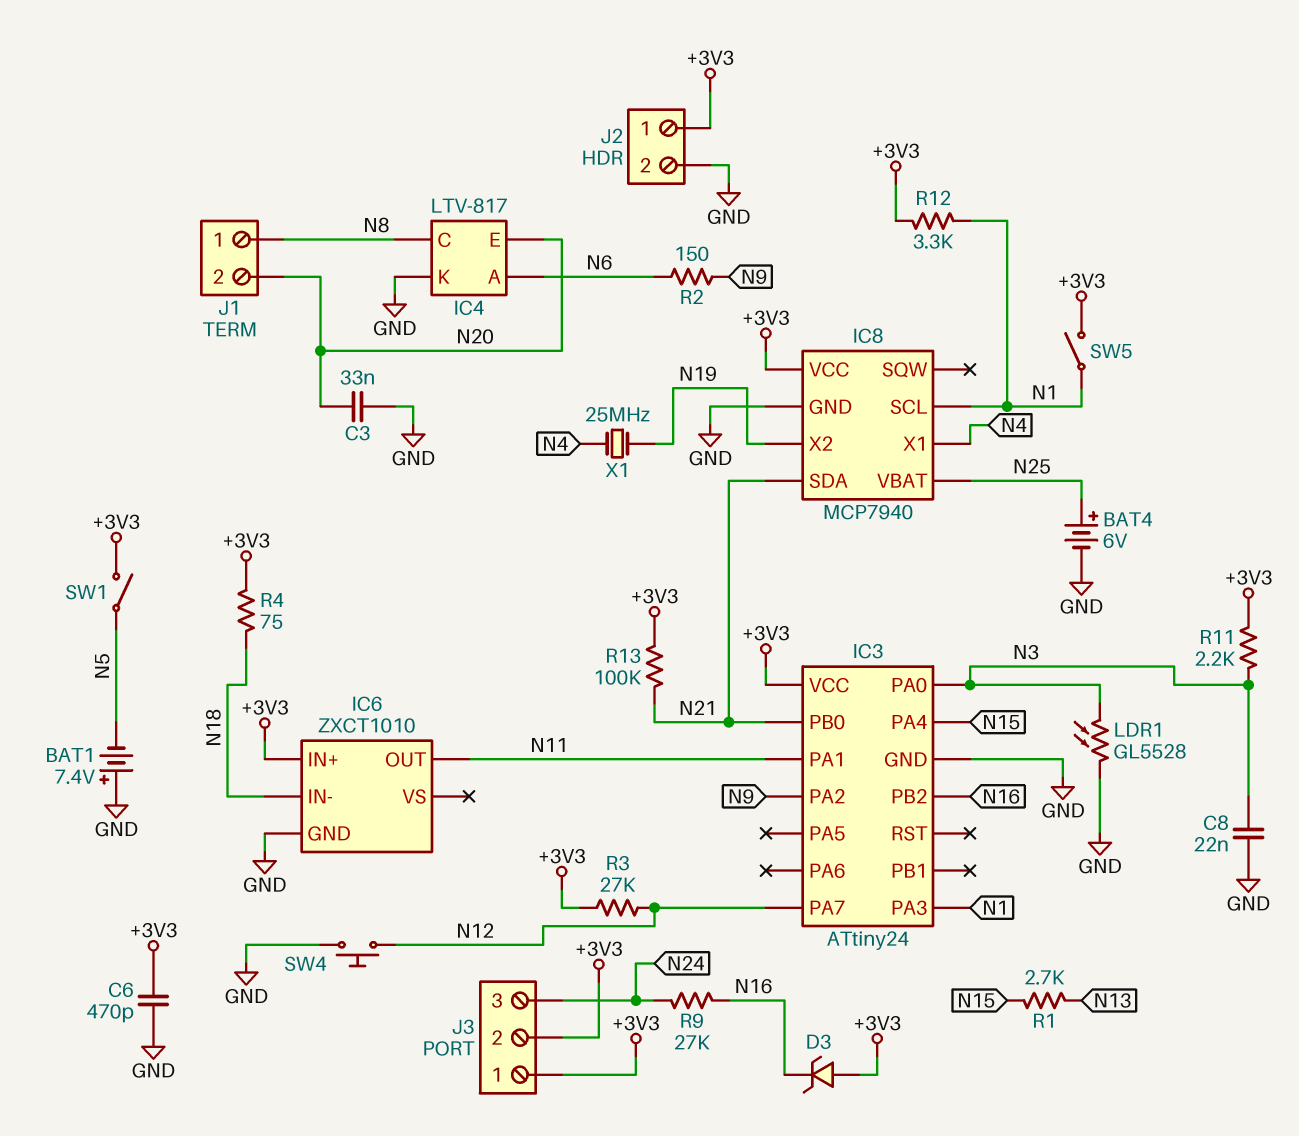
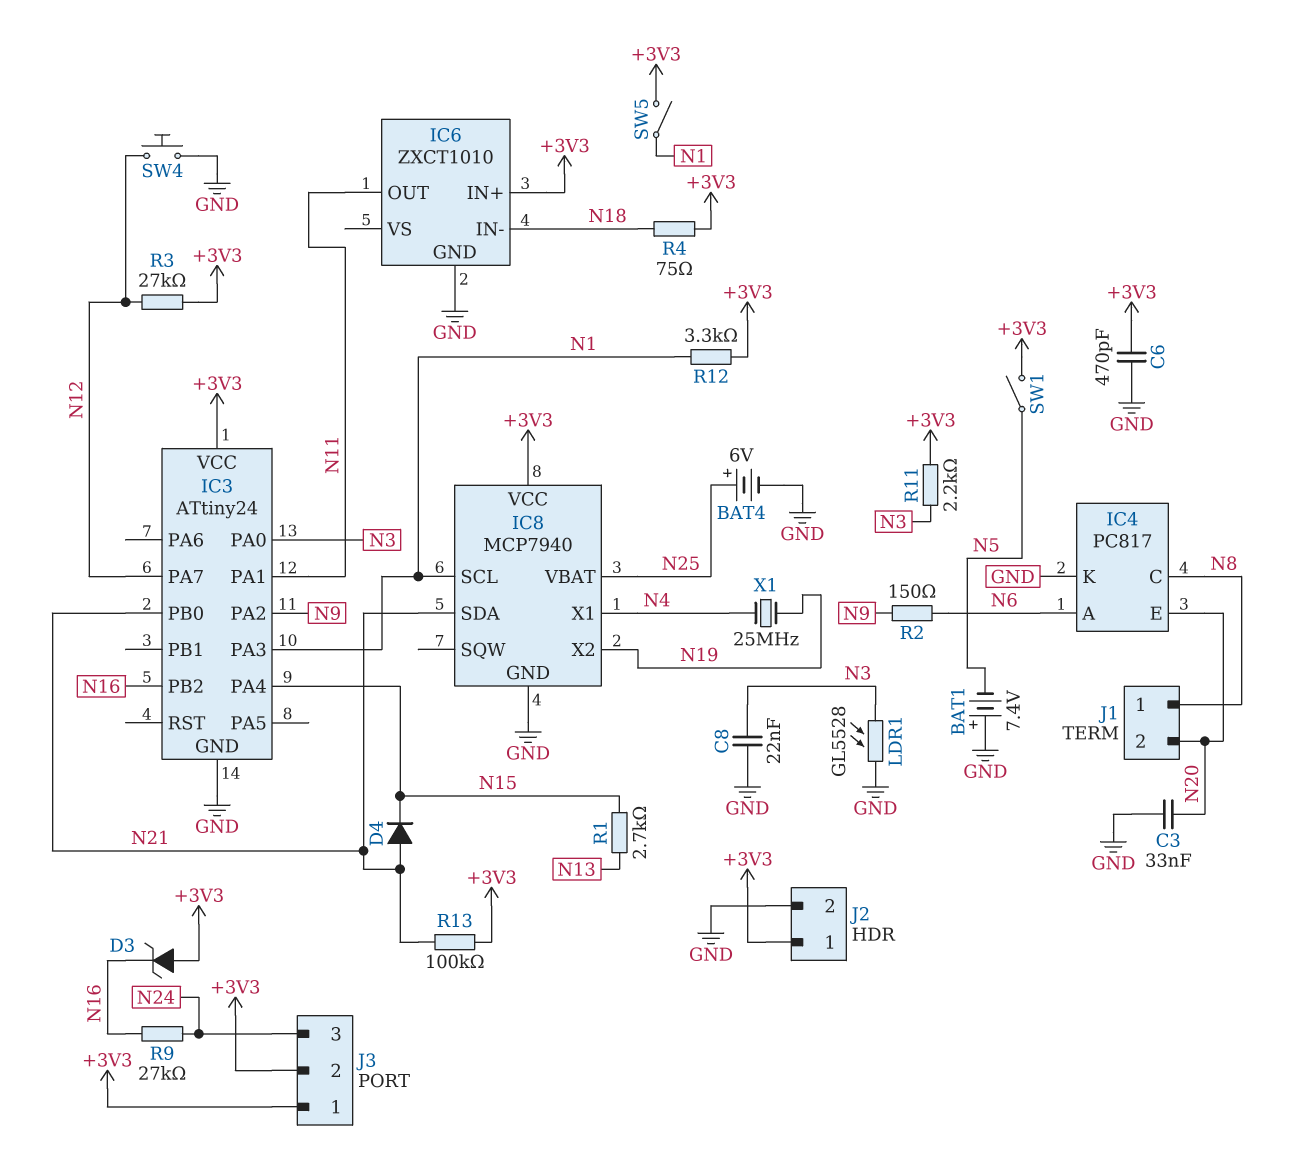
D4: none -> diode (A N21, K N15)
IC4: LTV-817 -> PC817

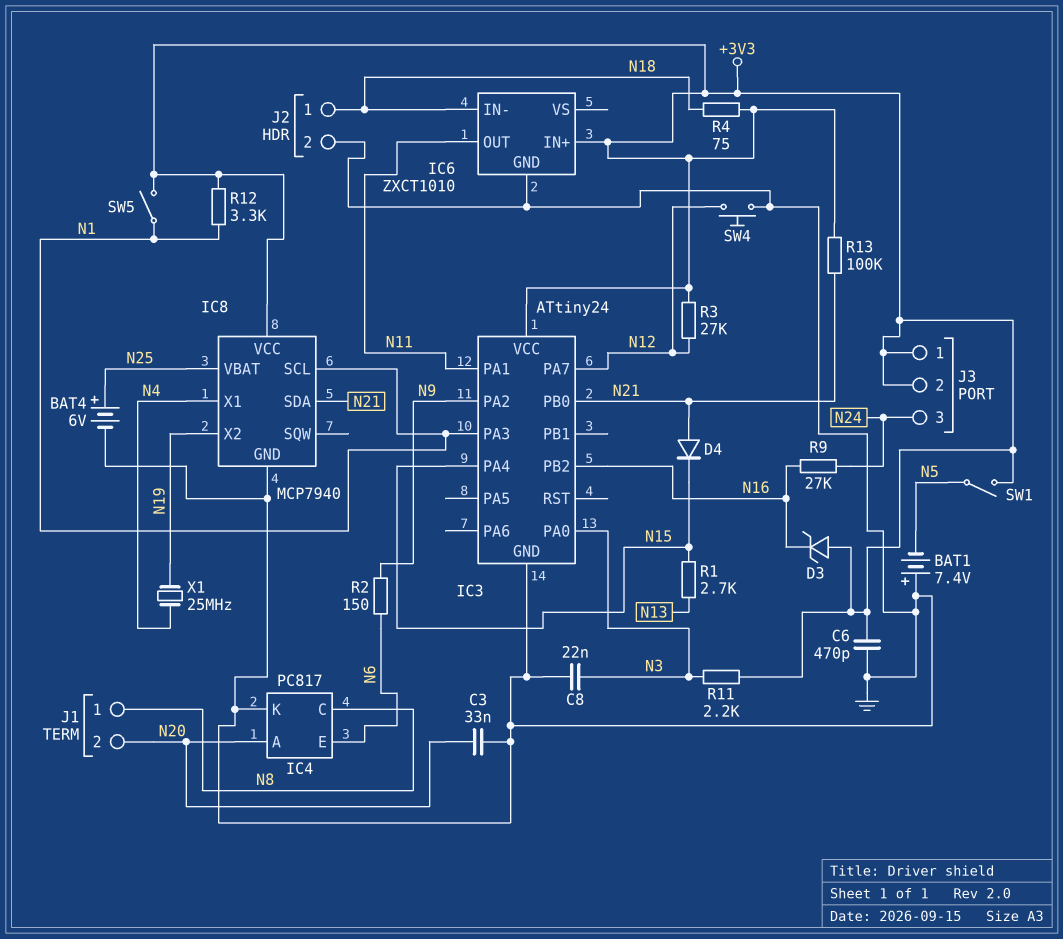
IC4 pin A: N6 -> N20
IC4 pin E: N20 -> N6
J2 pin 1: +3V3 -> N18
LDR1: GL5528 (GND, N3) -> none

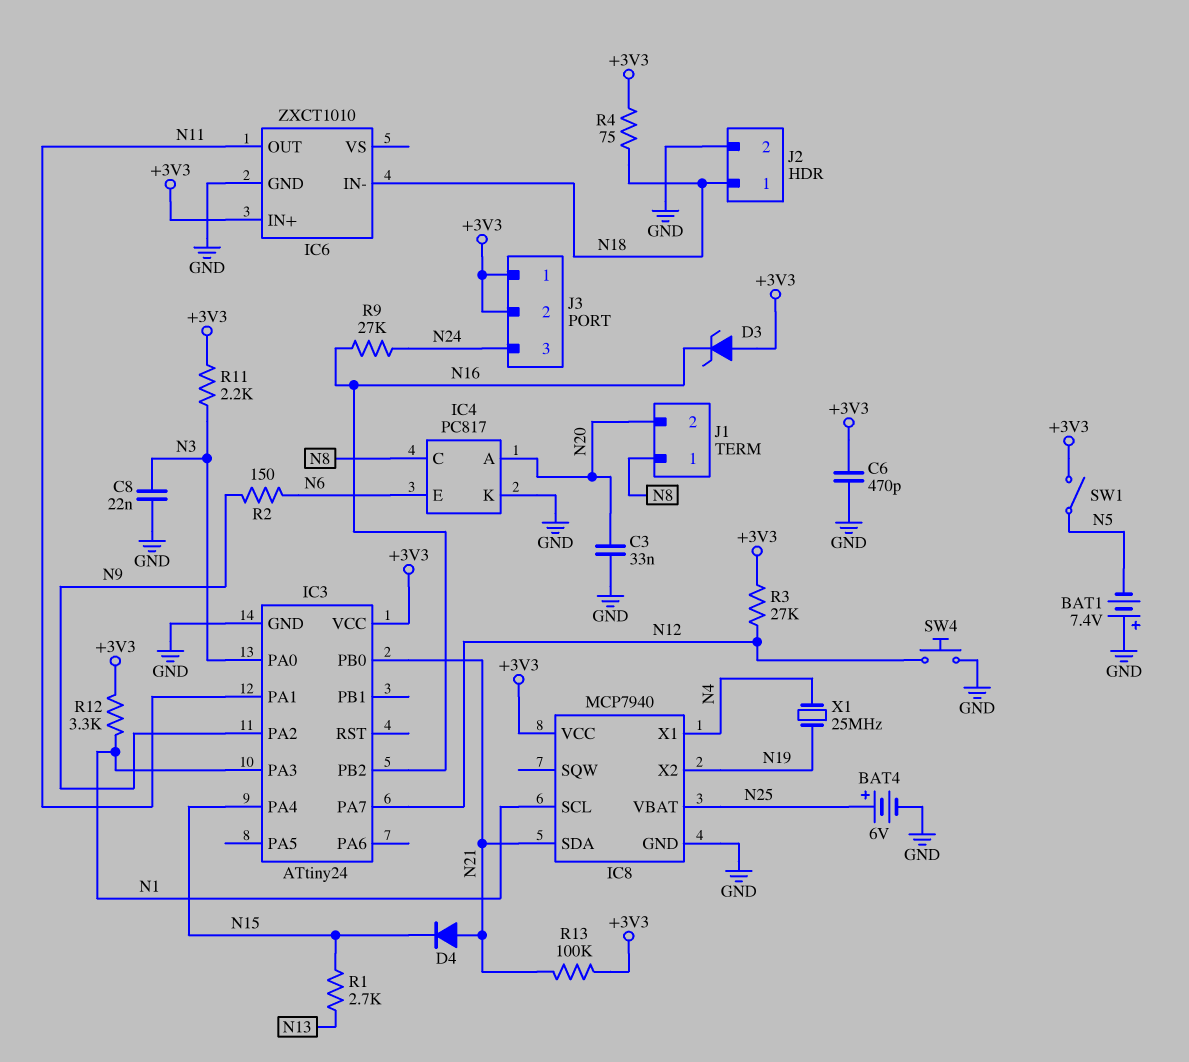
SW5: switch (+3V3, N1) -> none

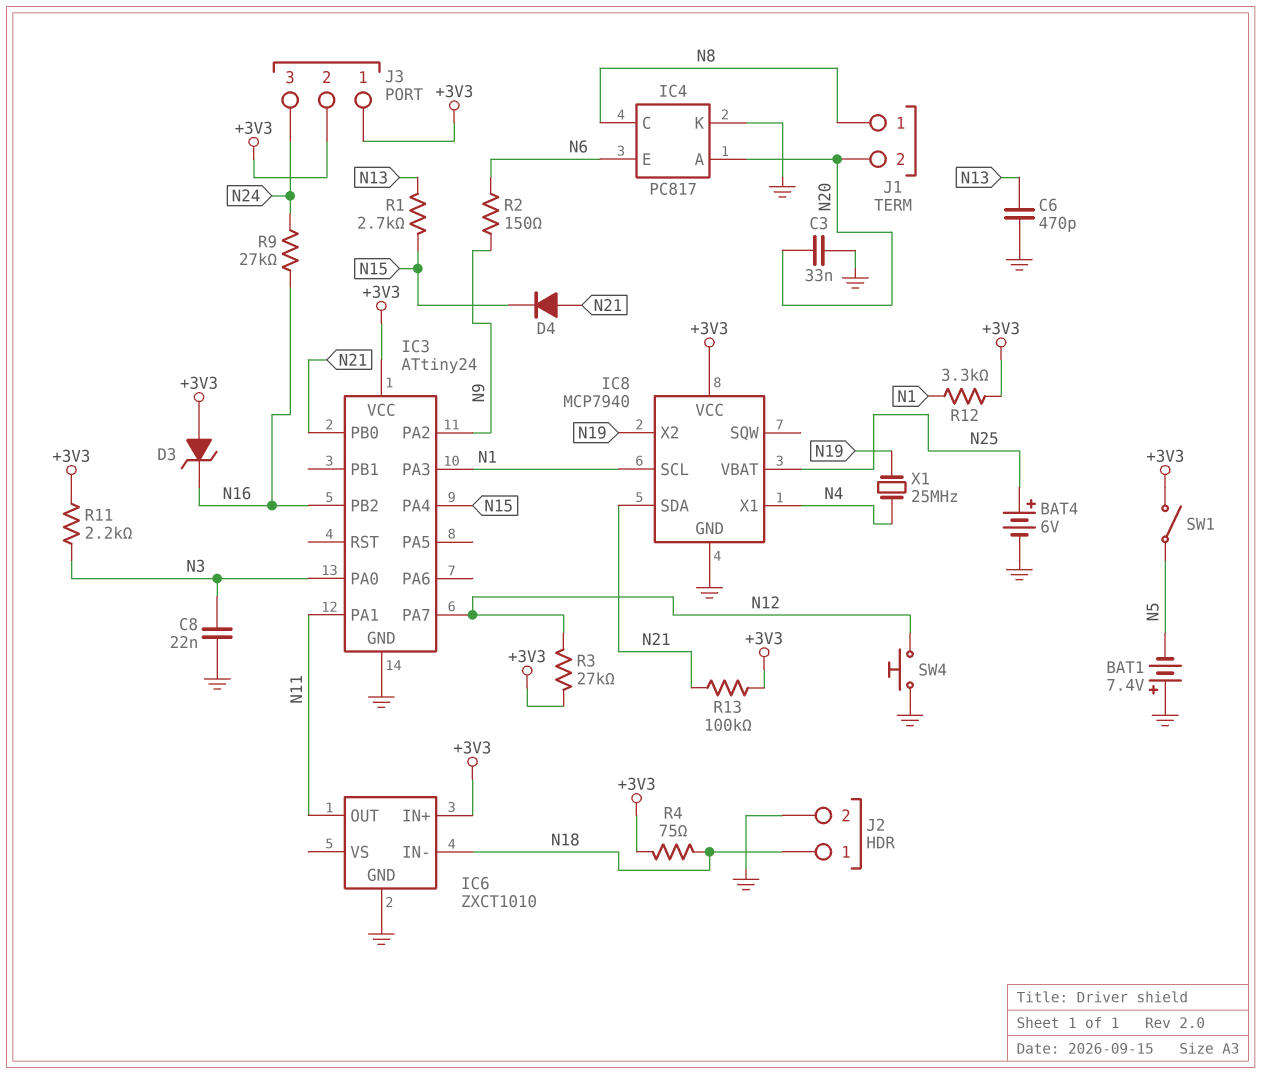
C6: 470pF (+3V3, GND) -> 470pF (GND, N13)

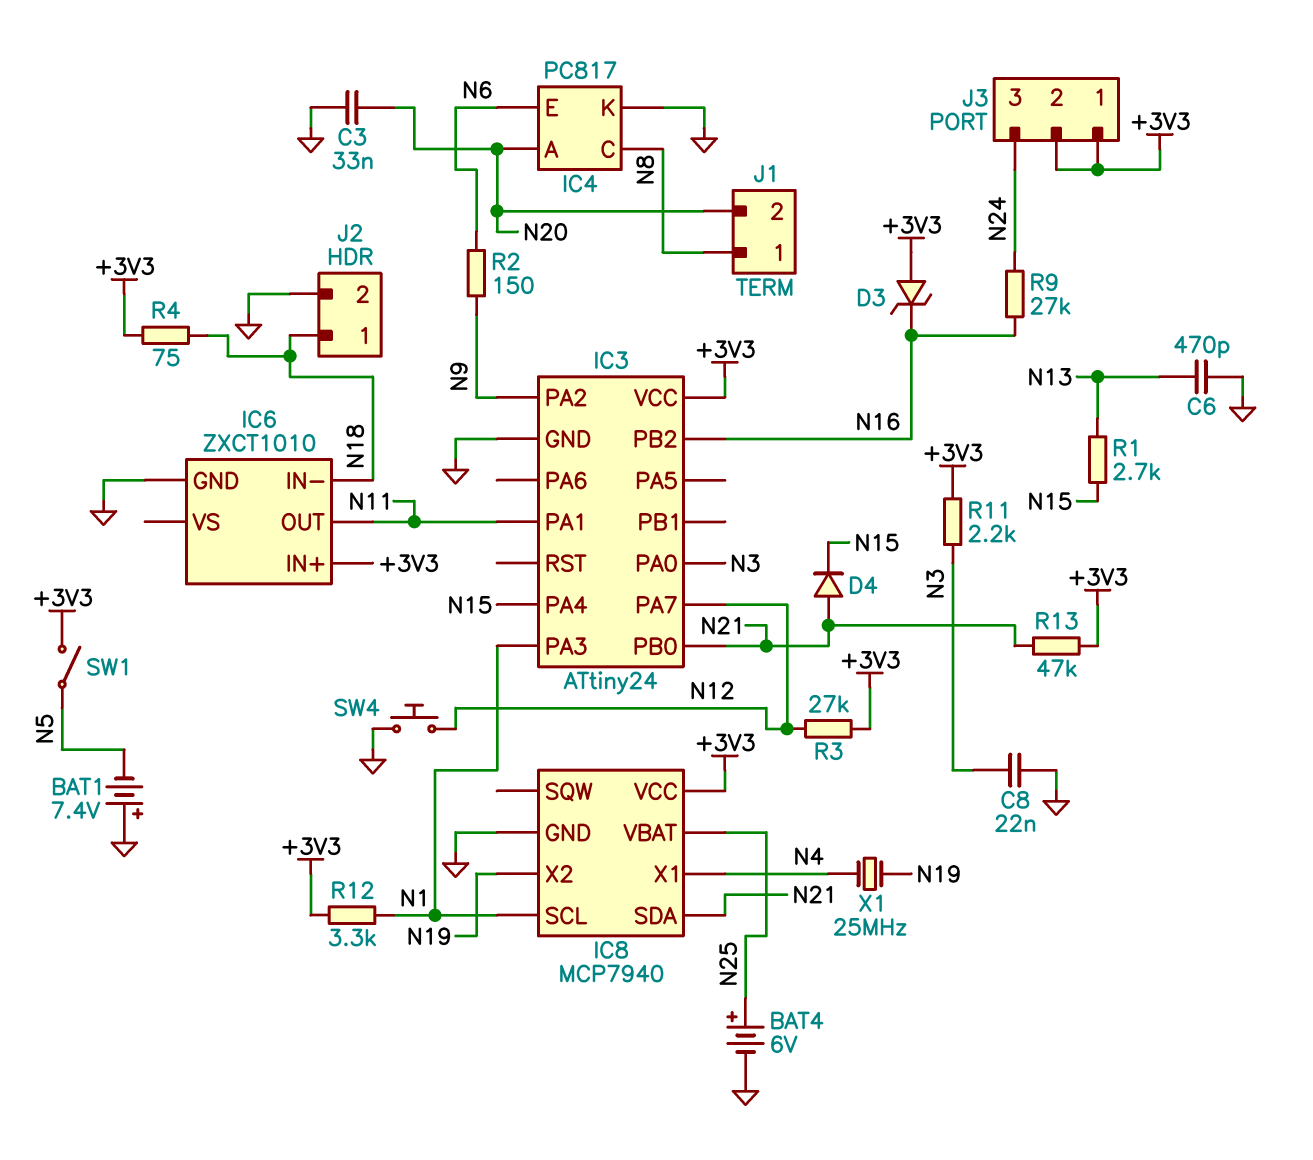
R13: 100k (+3V3, N21) -> 47k (+3V3, N21)

